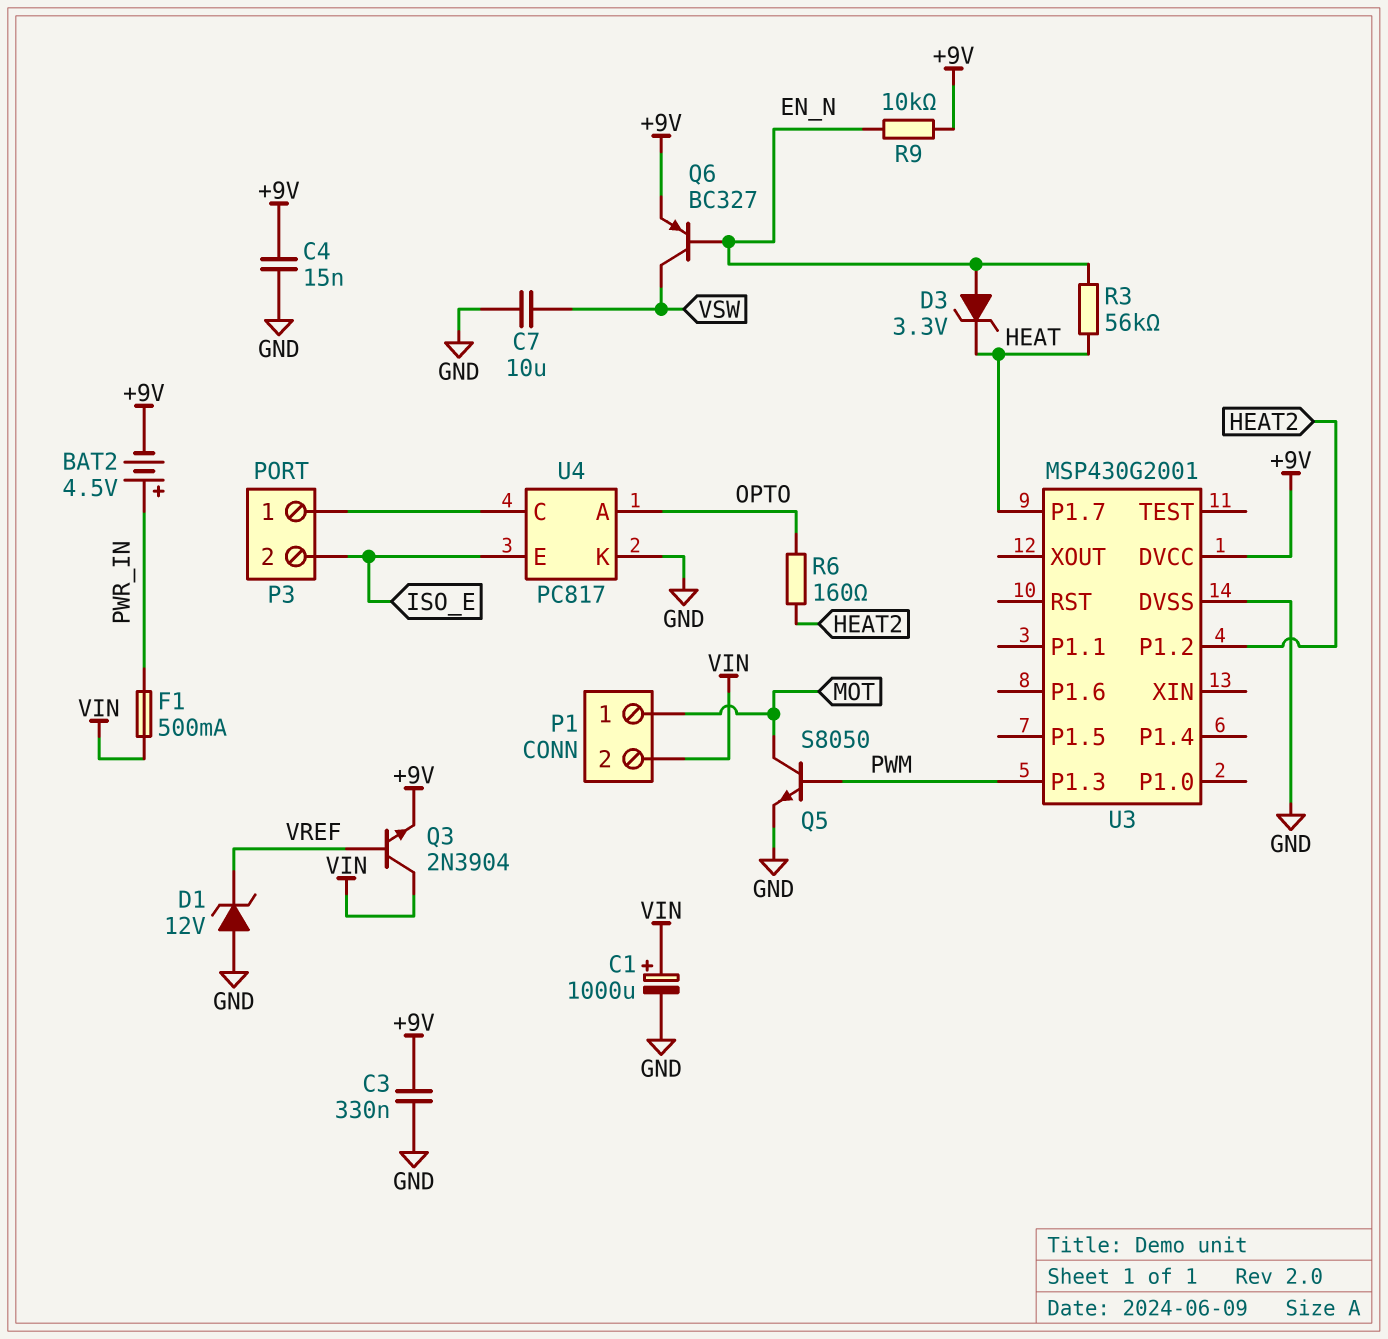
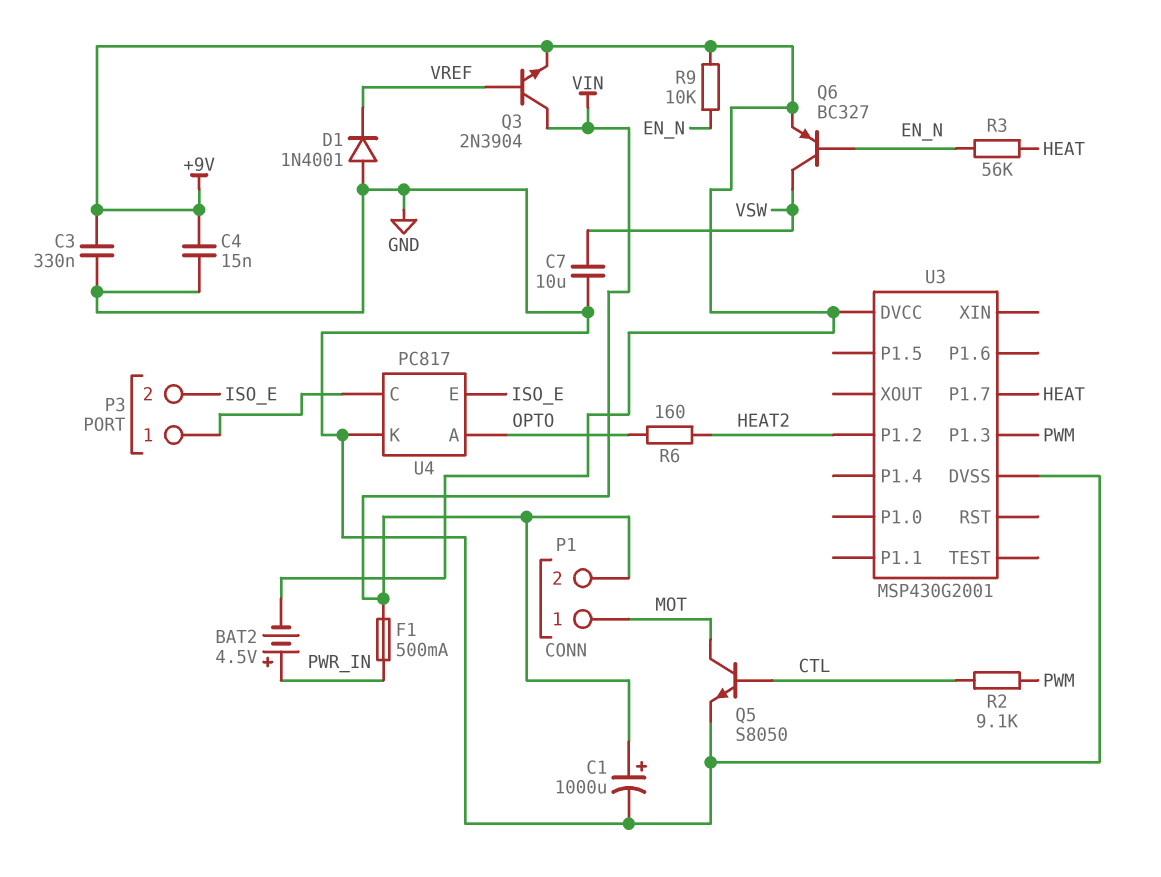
D1: zener 12V (A GND, K VREF) -> diode 1N4001 (A GND, K VREF)
D3: zener 3.3V (A EN_N, K HEAT) -> none
Q5: NPN S8050 (B PWM, C MOT, E GND) -> NPN S8050 (B CTL, C MOT, E GND)
R2: none -> 9.1k (CTL, PWM)

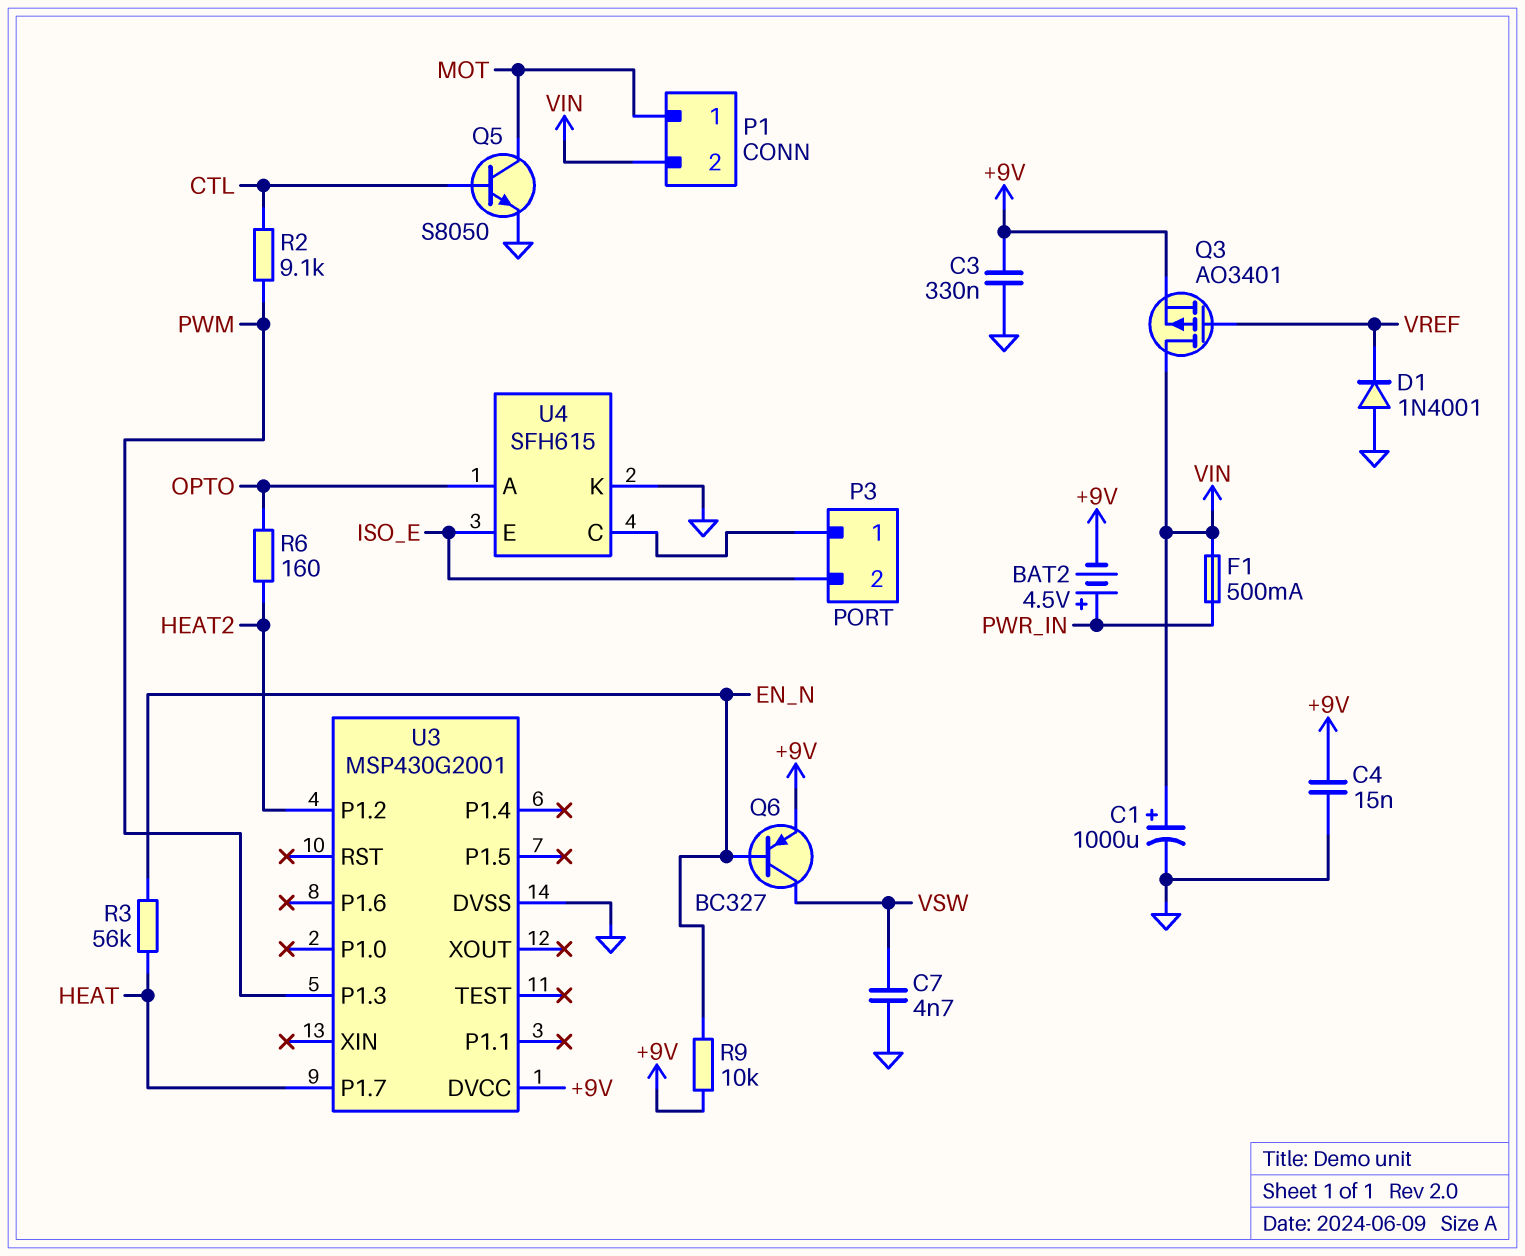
C7: 10uF (GND, VSW) -> 4.7nF (GND, VSW)
Q3: NPN 2N3904 (B VREF, C VIN, E +9V) -> PMOS AO3401 (G VREF, D VIN, S +9V)
U4: PC817 -> SFH615

